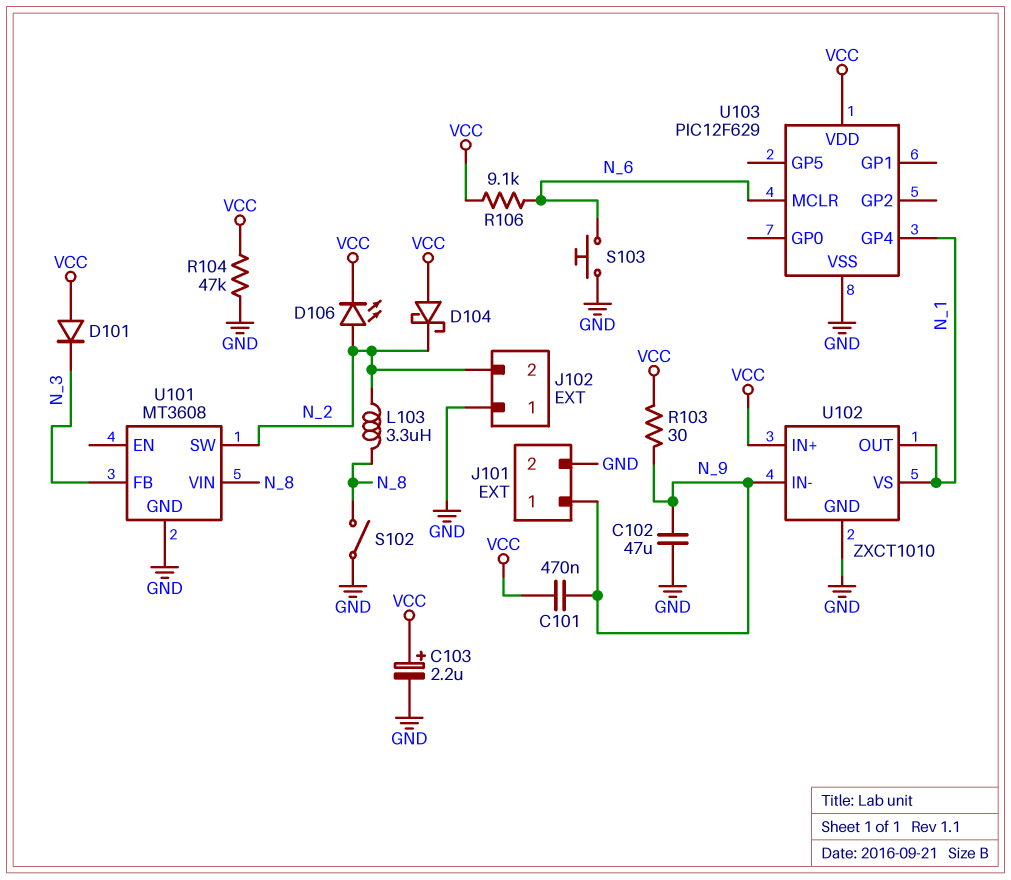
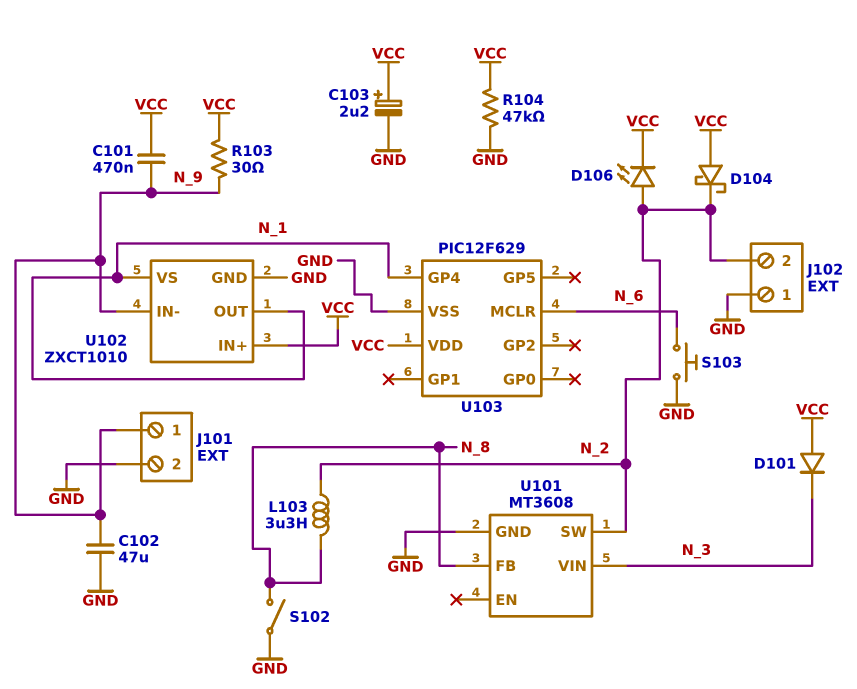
R106: 9.1k (N_6, VCC) -> none
U101 pin FB: N_3 -> N_8
U101 pin VIN: N_8 -> N_3

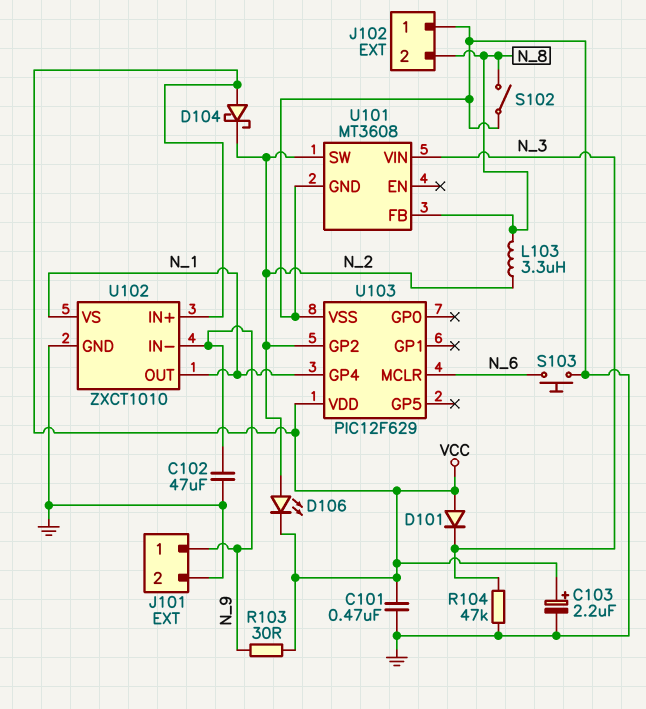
C101: 470nF (N_9, VCC) -> 470nF (GND, VCC)
J102 pin 2: N_2 -> N_8
R104: 47k (GND, VCC) -> 47k (GND, N_3)
U103 pin GP2: none -> N_2

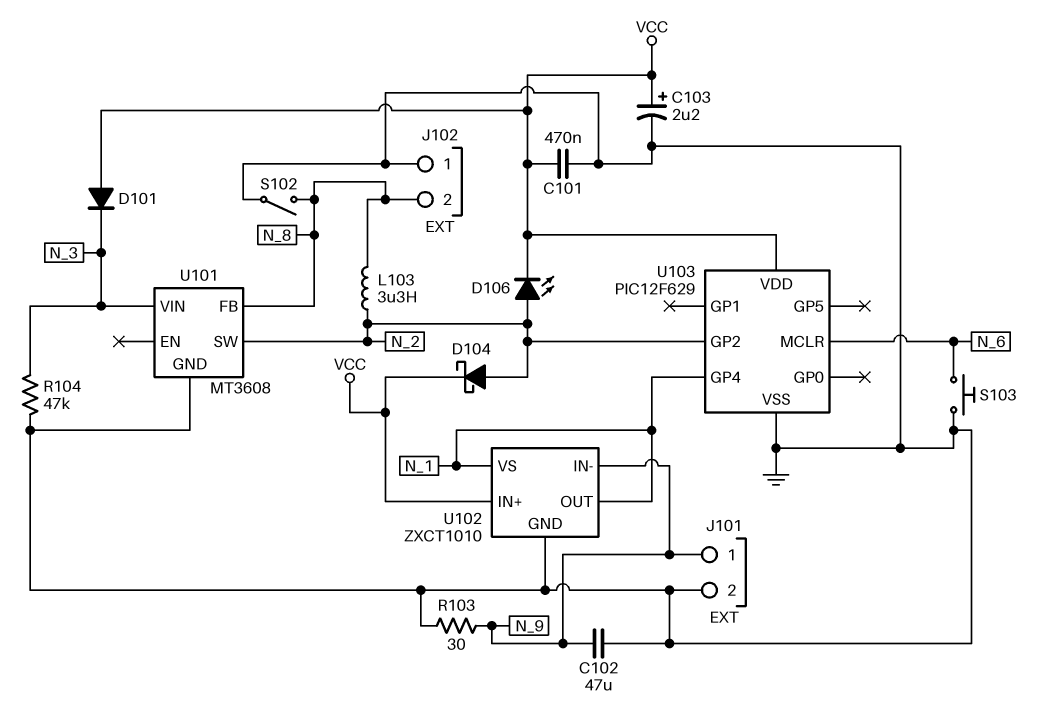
D104: schottky (A VCC, K N_2) -> schottky (A N_2, K VCC)
R103: 30 (N_9, VCC) -> 30 (GND, N_9)

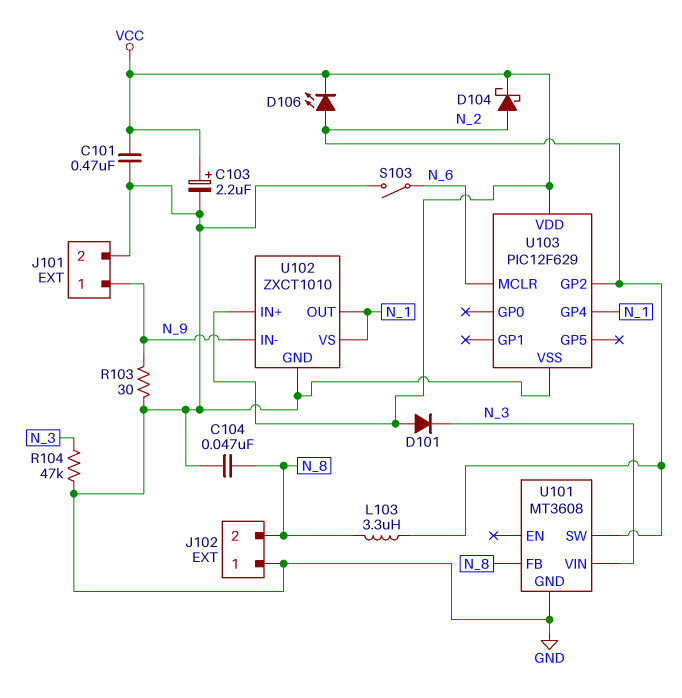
C102: 47uF (GND, N_9) -> none
C104: none -> 47nF (GND, N_8)
S102: switch (GND, N_8) -> none
S103: button (GND, N_6) -> switch (GND, N_6)

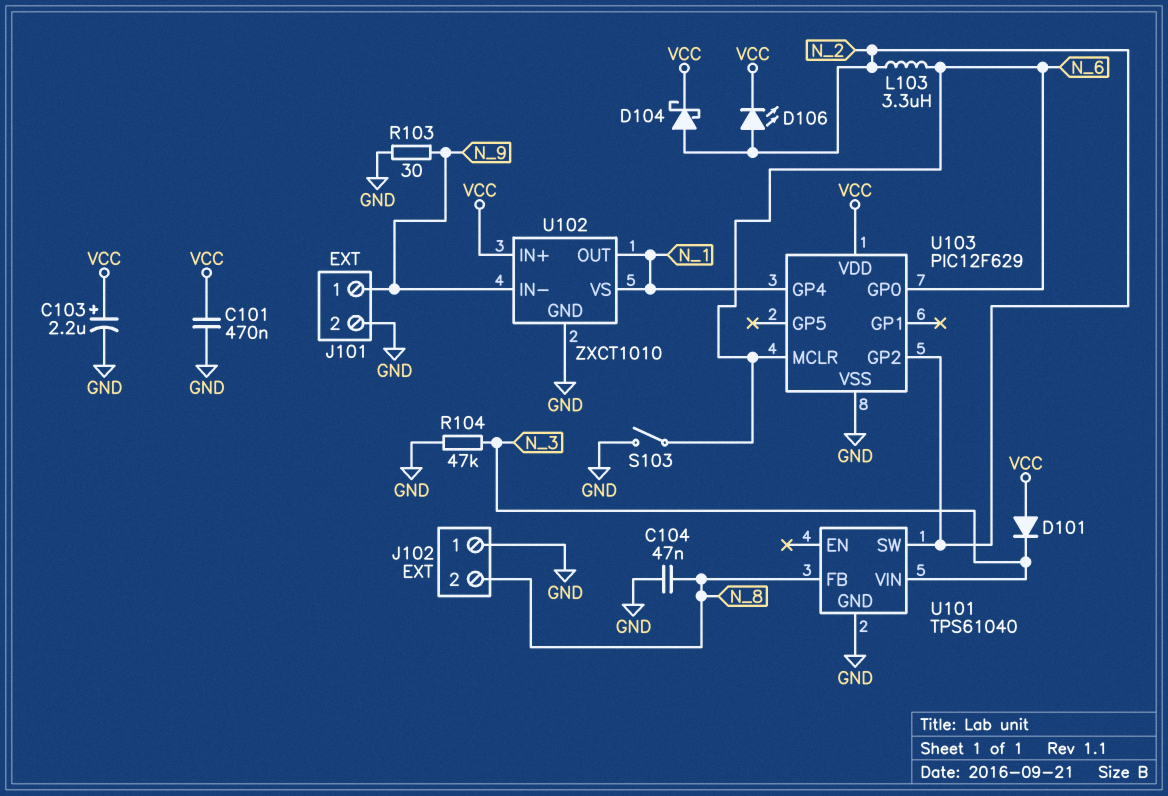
L103: 3.3uH (N_2, N_8) -> 3.3uH (N_2, N_6)
U101: MT3608 -> TPS61040
U103 pin GP0: none -> N_6

